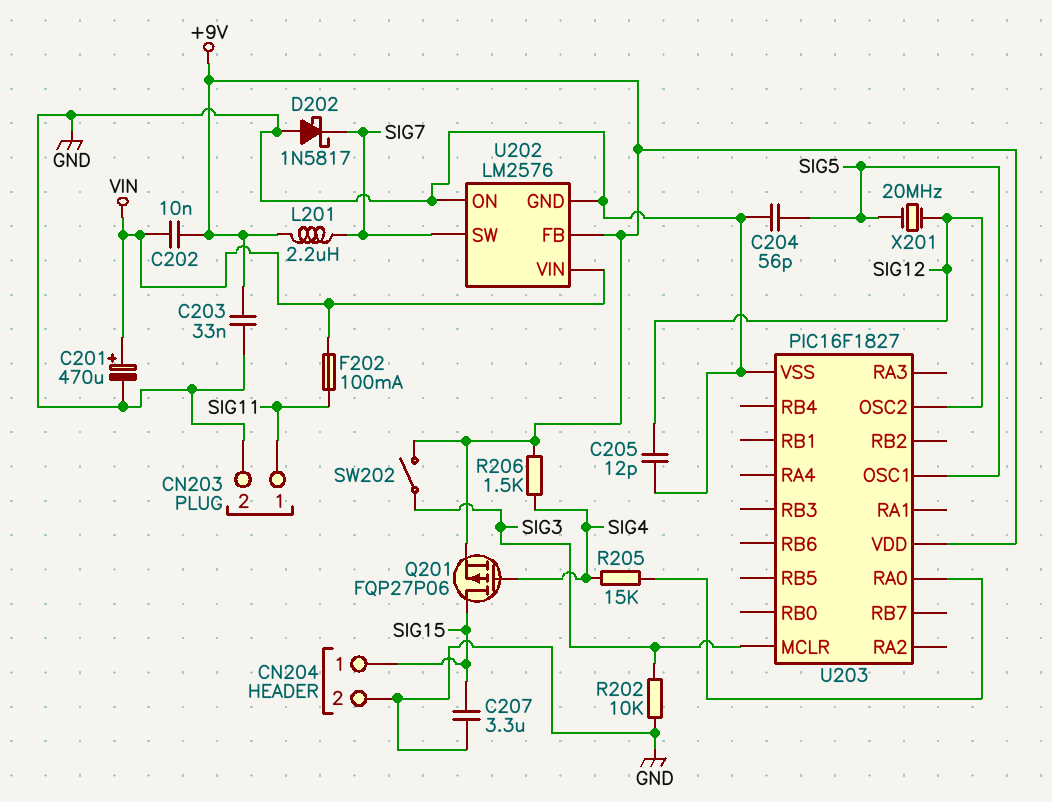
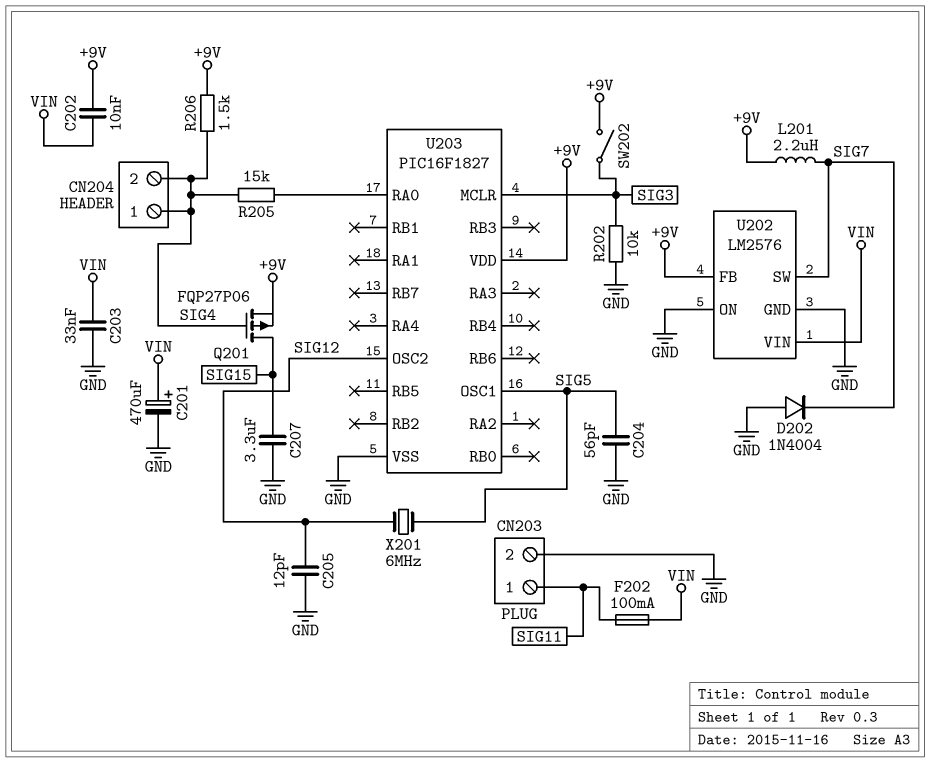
C203: 33nF (+9V, GND) -> 33nF (GND, VIN)
CN204 pin 1: SIG15 -> SIG4
CN204 pin 2: GND -> SIG4
D202: schottky 1N5817 (A GND, K SIG7) -> diode 1N4004 (A GND, K SIG7)
X201: 20MHz (SIG5, SIG12) -> 6MHz (SIG5, SIG12)

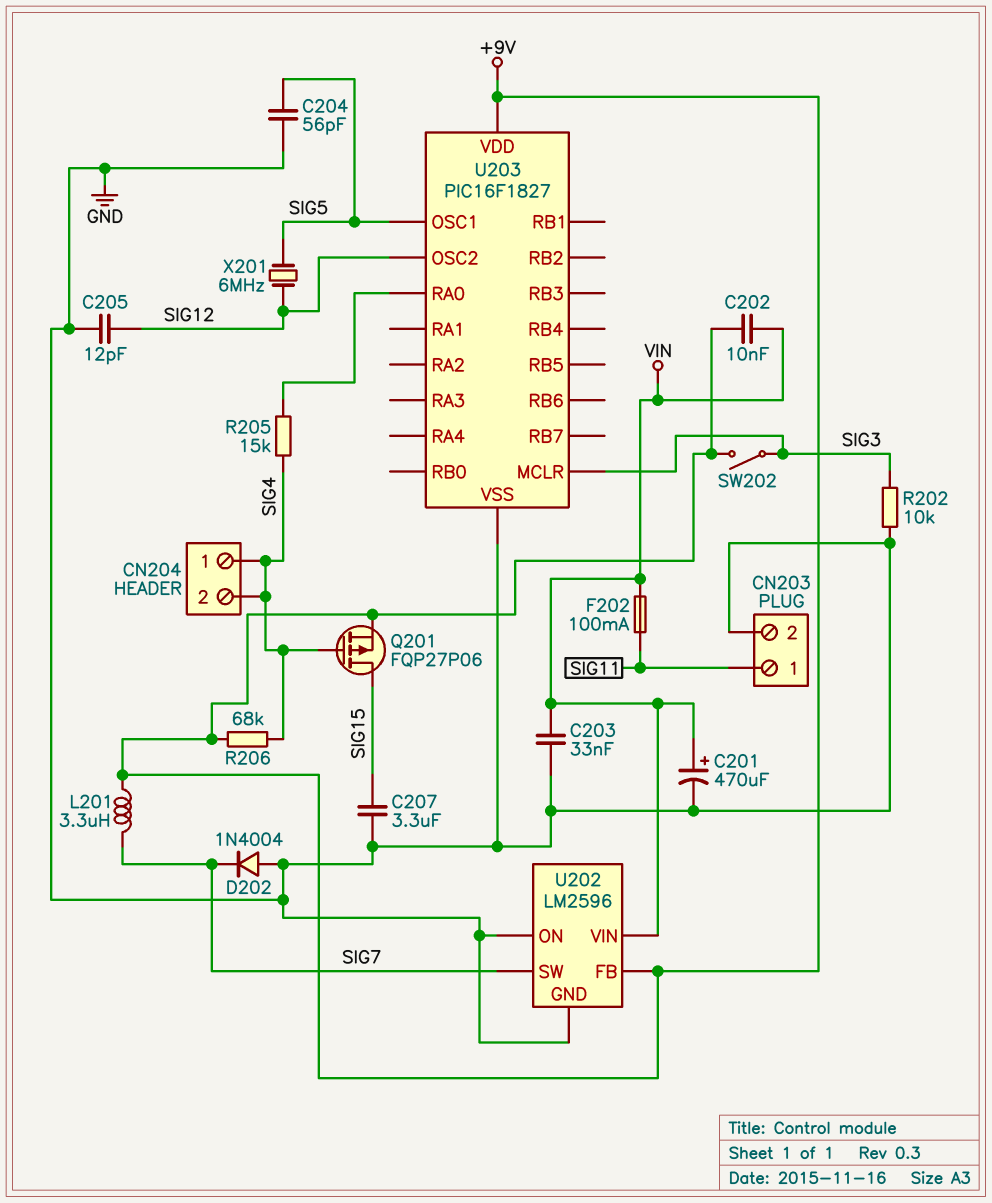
L201: 2.2uH (+9V, SIG7) -> 3.3uH (+9V, SIG7)
R206: 1.5k (+9V, SIG4) -> 68k (+9V, SIG4)
U202: LM2576 -> LM2596

